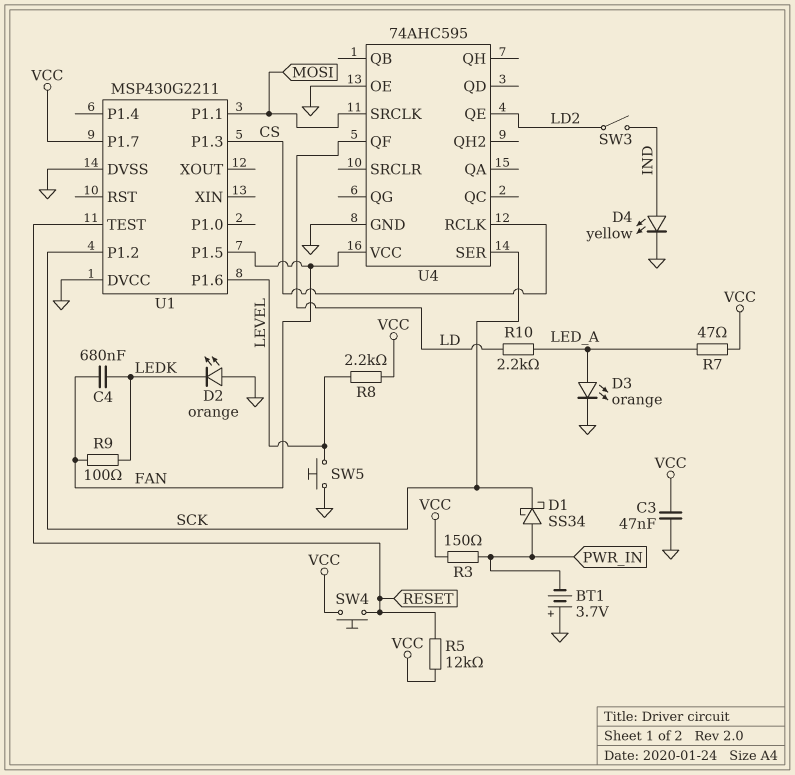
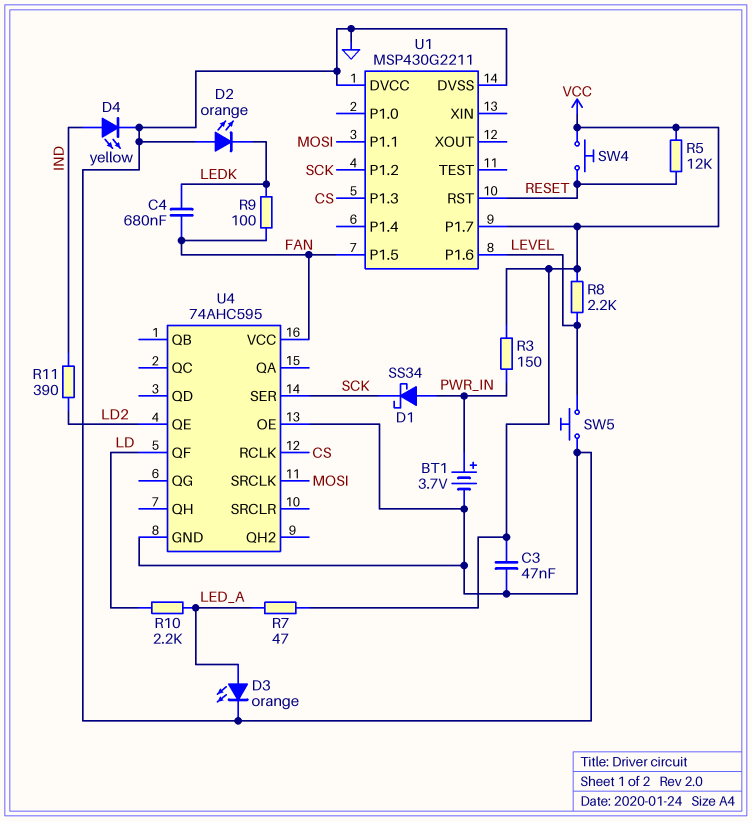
BT1: 3.7V (plus GND, minus PWR_IN) -> 3.7V (plus PWR_IN, minus GND)
R11: none -> 390 (IND, LD2)
SW3: switch (IND, LD2) -> none
U1 pin RST: none -> RESET
U1 pin TEST: RESET -> none

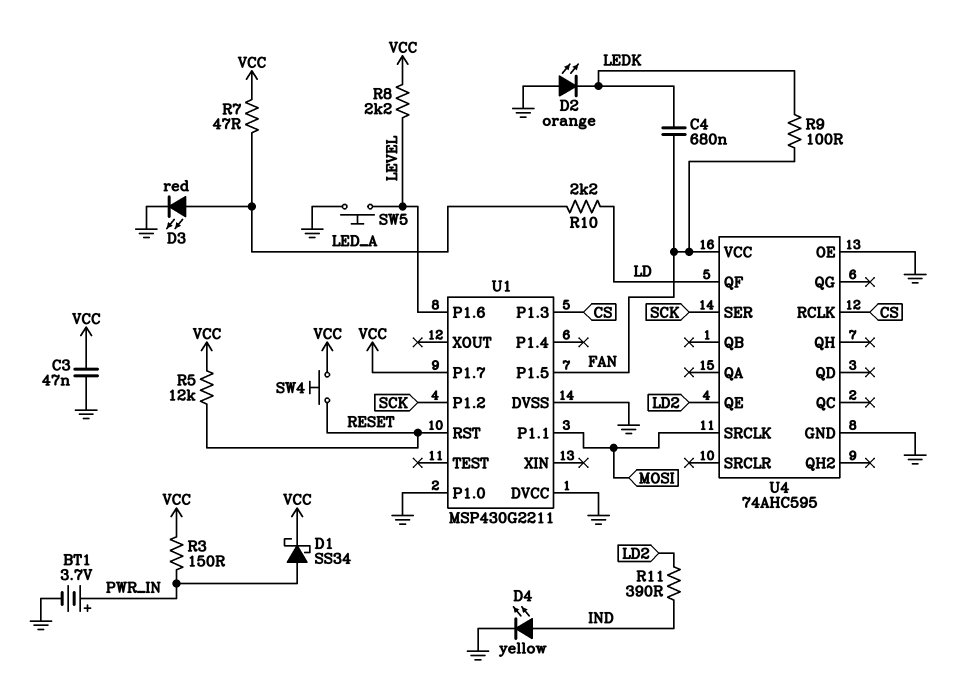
D1: schottky SS34 (A PWR_IN, K SCK) -> schottky SS34 (A PWR_IN, K VCC)
D3: LED orange (A LED_A, K GND) -> LED red (A LED_A, K GND)
U1 pin P1.0: none -> GND

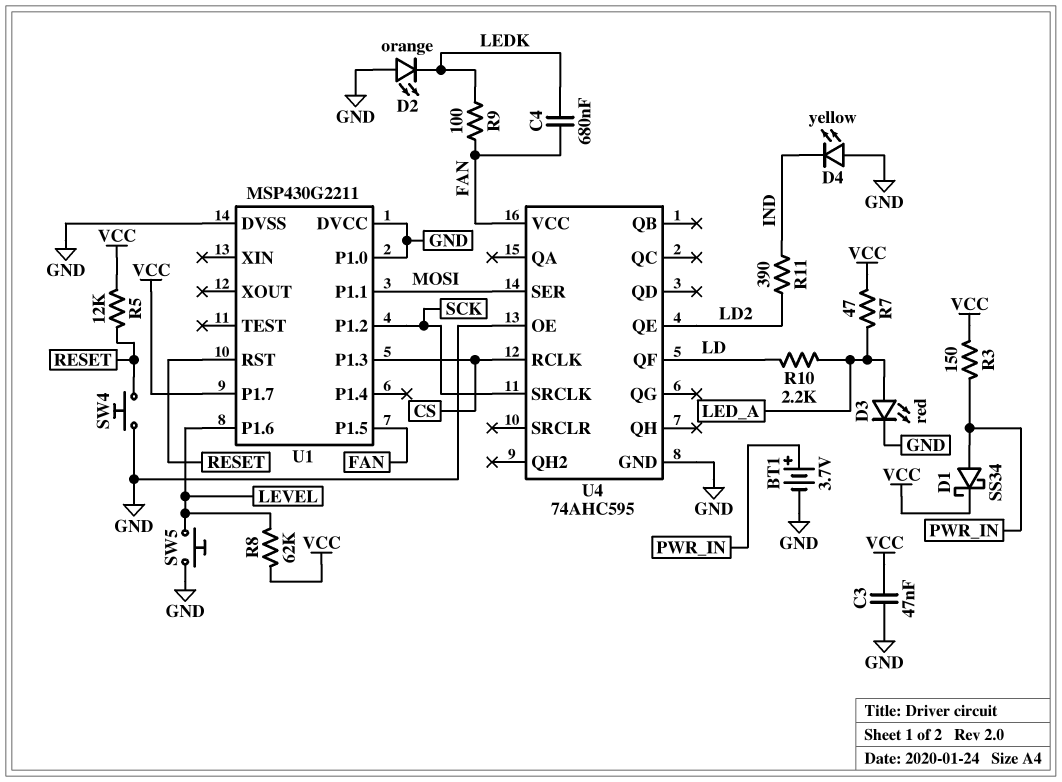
D4: LED yellow (A IND, K GND) -> LED yellow (A GND, K IND)
R8: 2.2k (LEVEL, VCC) -> 62k (LEVEL, VCC)
SW4: button (RESET, VCC) -> button (GND, RESET)
U4 pin SER: SCK -> MOSI
U4 pin SRCLK: MOSI -> SCK

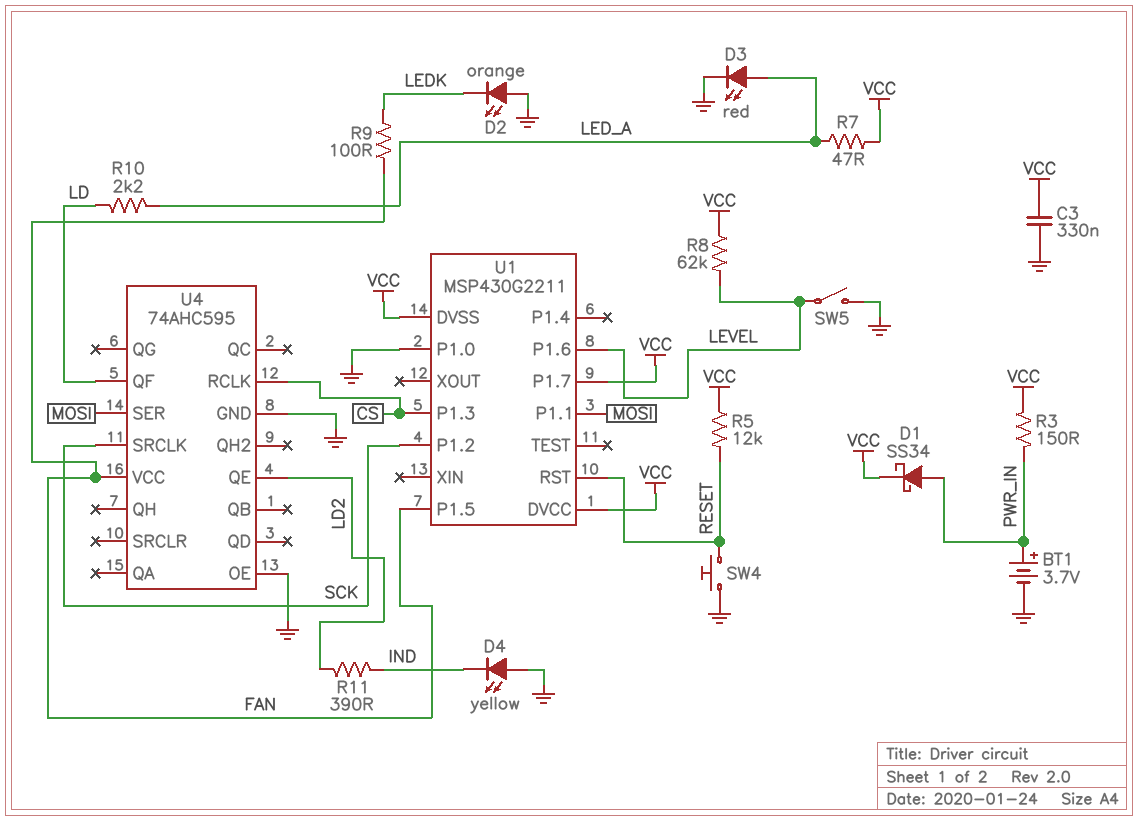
C3: 47nF (GND, VCC) -> 330nF (GND, VCC)
C4: 680nF (FAN, LEDK) -> none
SW5: button (GND, LEVEL) -> switch (GND, LEVEL)
U1 pin DVCC: GND -> VCC
U1 pin DVSS: GND -> VCC

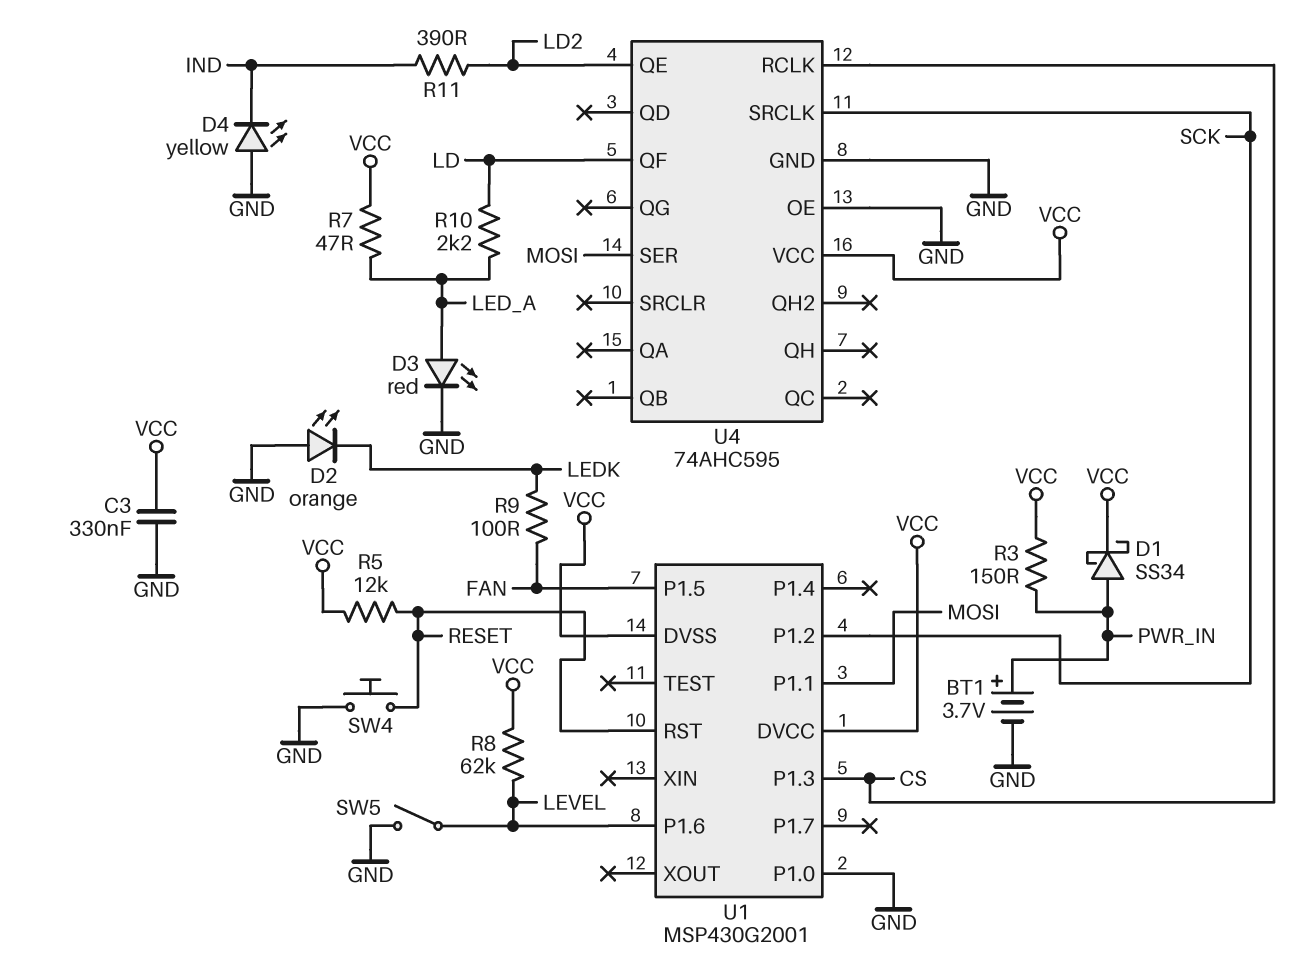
U1: MSP430G2211 -> MSP430G2001
U1 pin P1.7: VCC -> none
U4 pin VCC: FAN -> VCC

